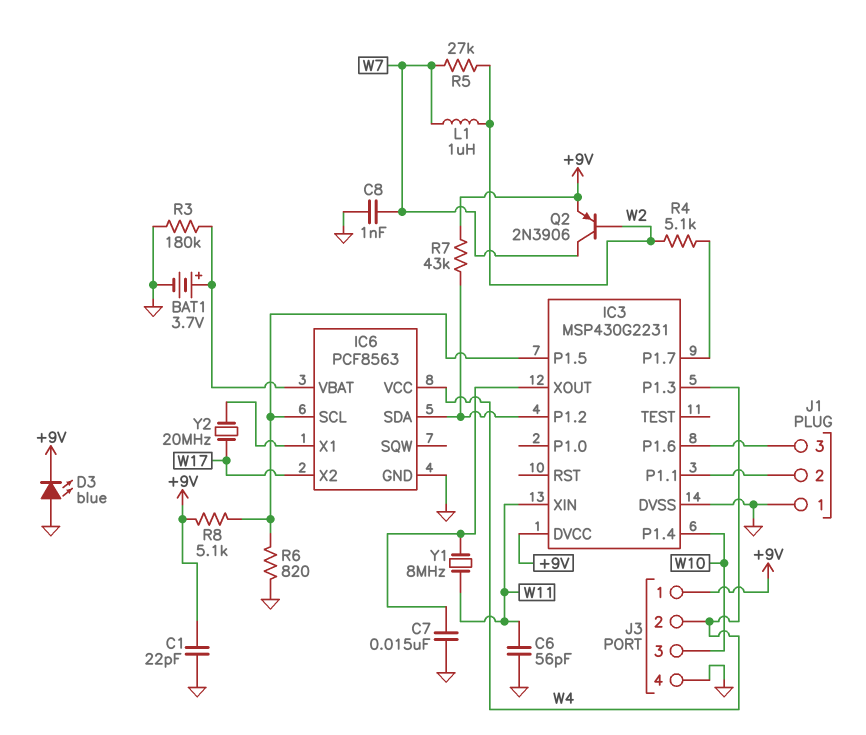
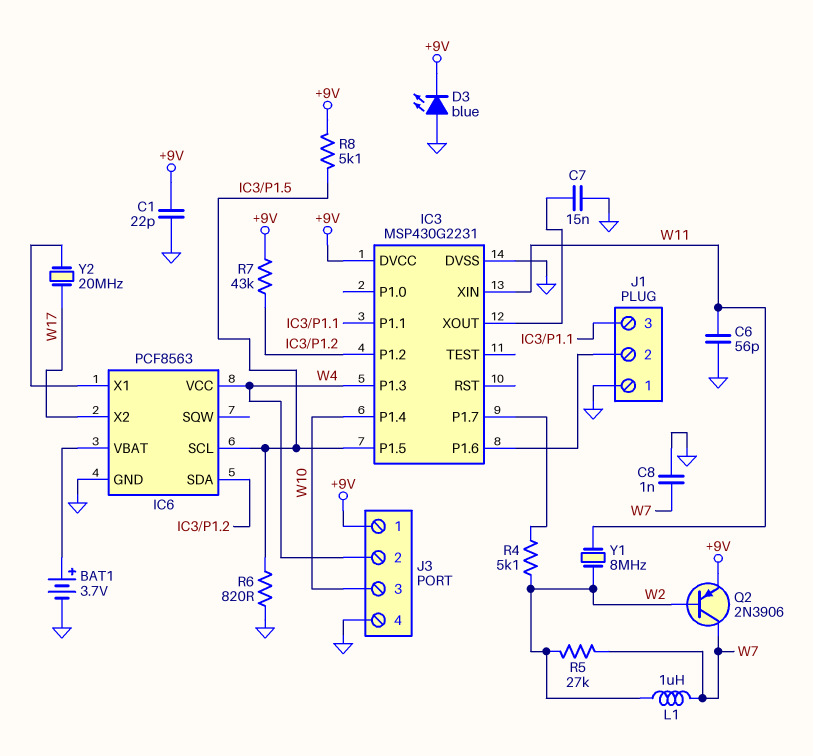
J1 pin 2: IC3/P1.1 -> IC3/P1.6
J1 pin 3: IC3/P1.6 -> IC3/P1.1
R3: 180k (GND, IC6/VBAT) -> none
Y1: 8MHz (IC3/XOUT, W11) -> 8MHz (W2, W11)

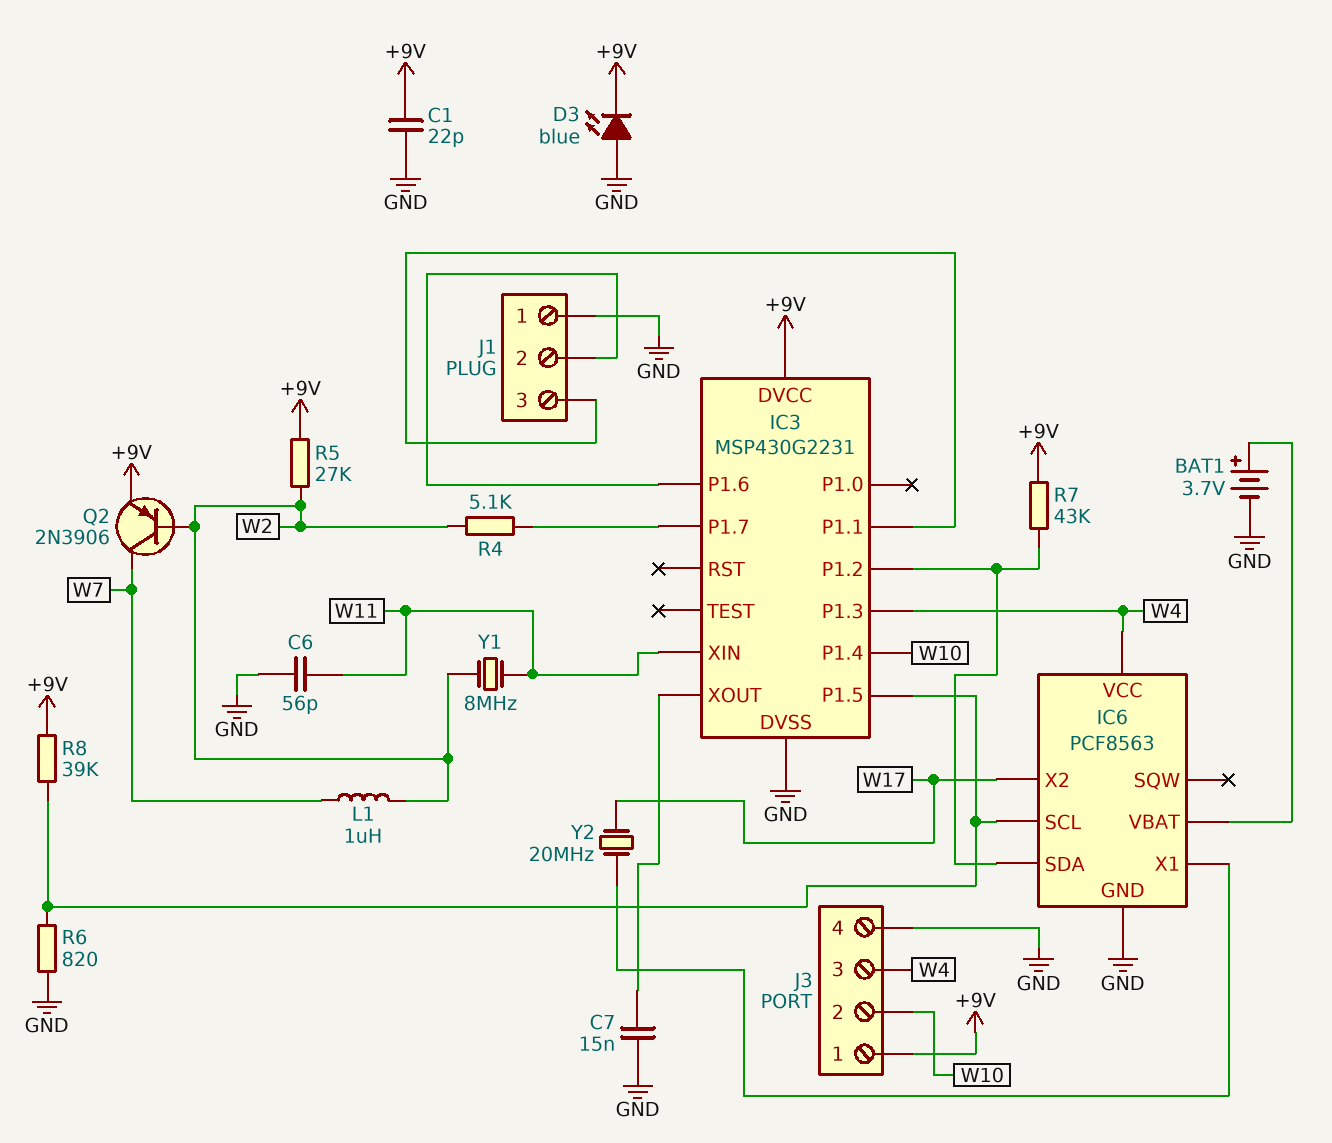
C8: 1nF (GND, W7) -> none
J3 pin 2: W4 -> W10
J3 pin 3: W10 -> W4
R5: 27k (W2, W7) -> 27k (+9V, W2)
R8: 5.1k (+9V, IC3/P1.5) -> 39k (+9V, IC3/P1.5)

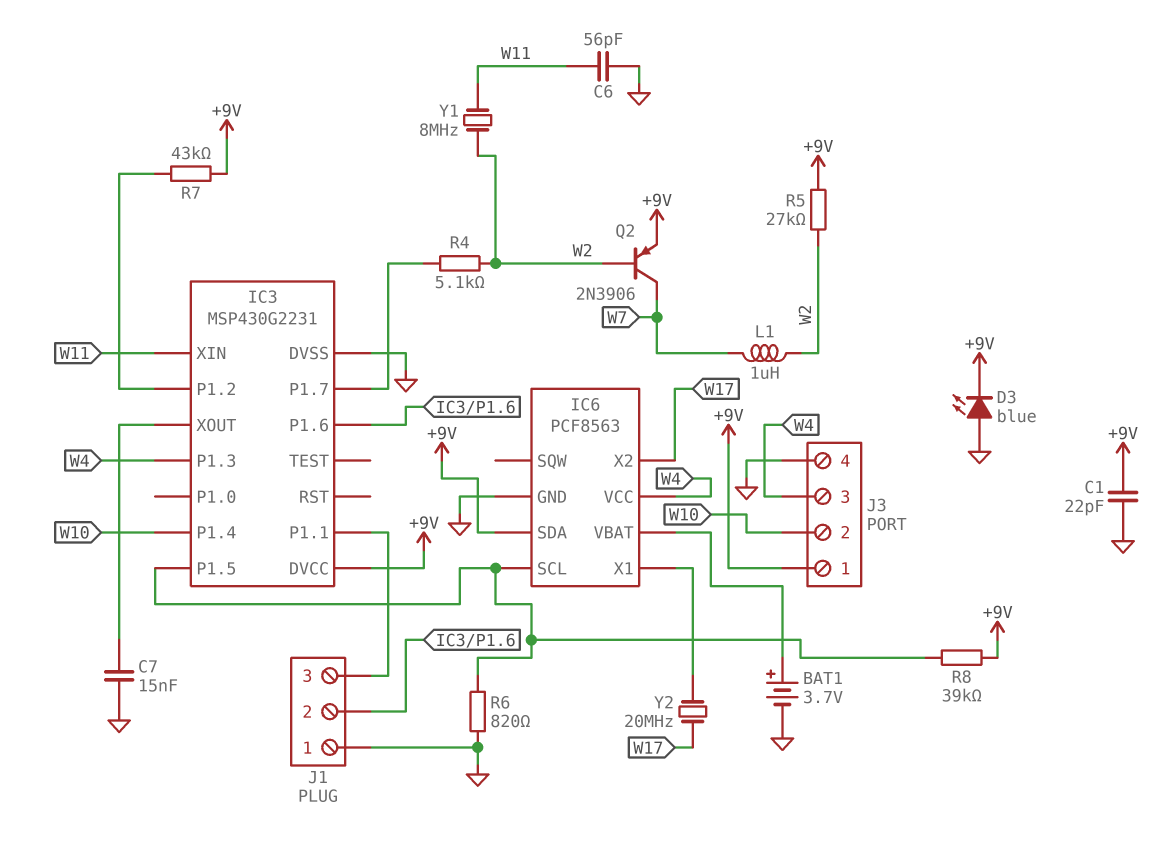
IC6 pin SDA: IC3/P1.2 -> +9V

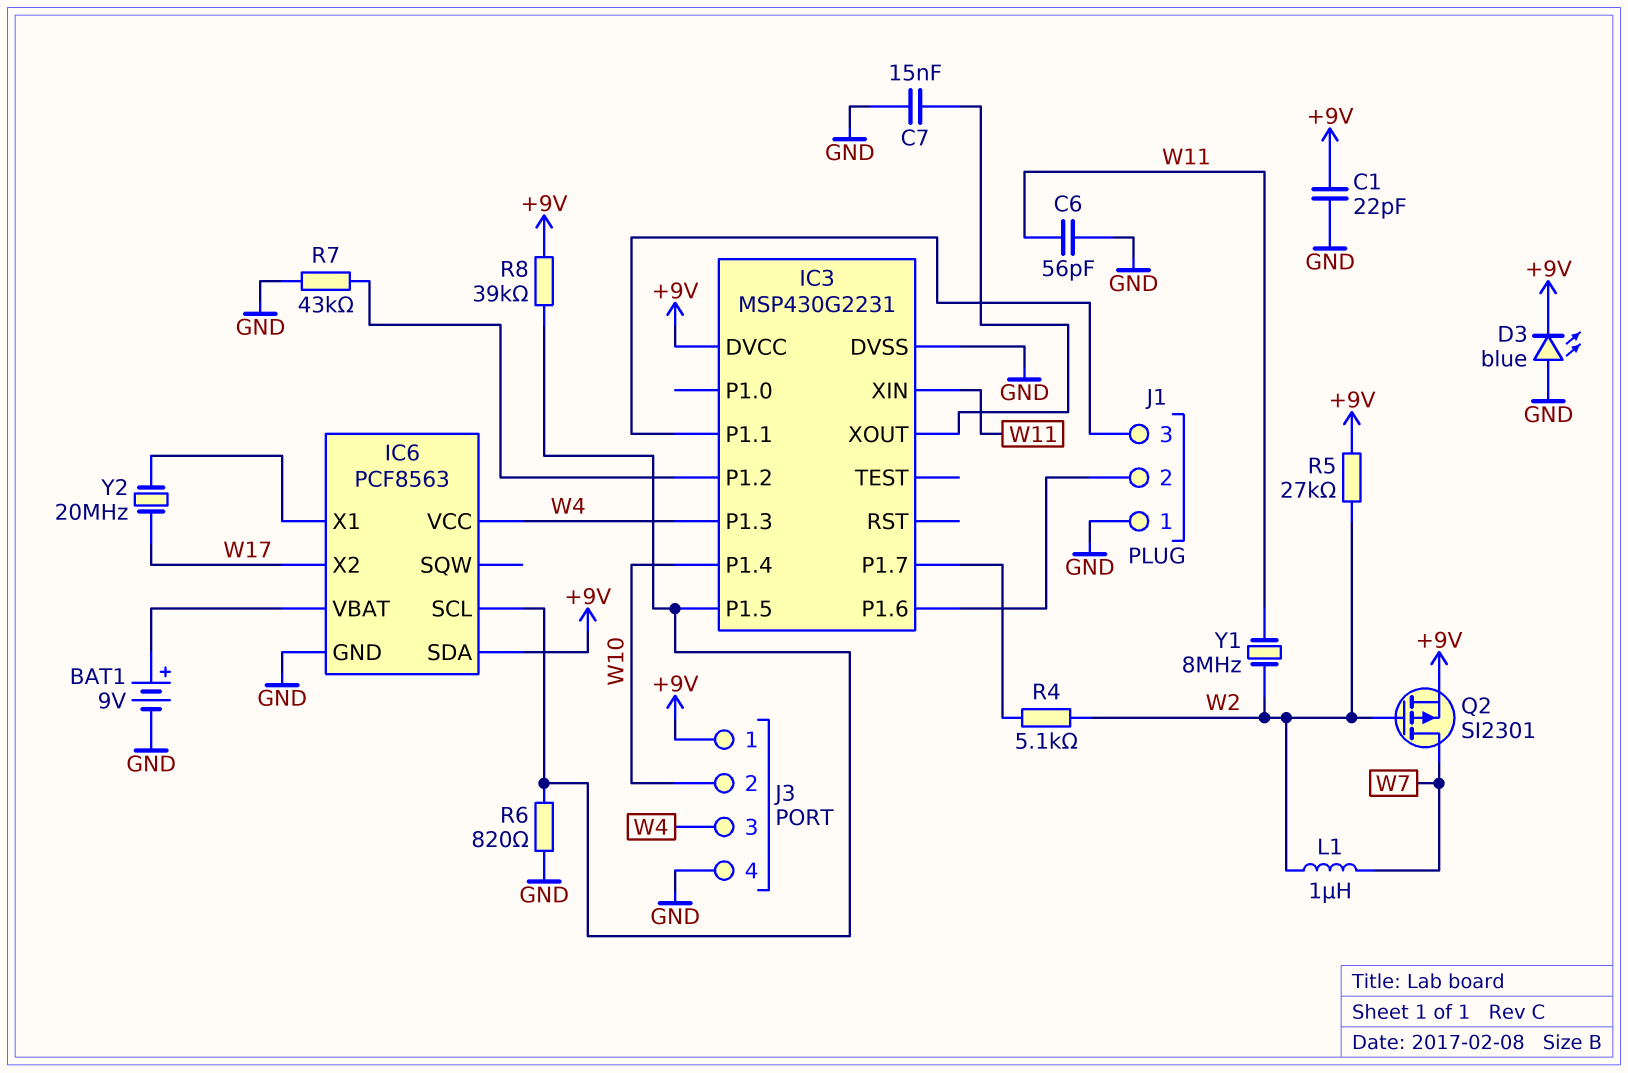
BAT1: 3.7V (plus IC6/VBAT, minus GND) -> 9V (plus IC6/VBAT, minus GND)
Q2: PNP 2N3906 (B W2, C W7, E +9V) -> PMOS SI2301 (G W2, D W7, S +9V)
R7: 43k (+9V, IC3/P1.2) -> 43k (GND, IC3/P1.2)

